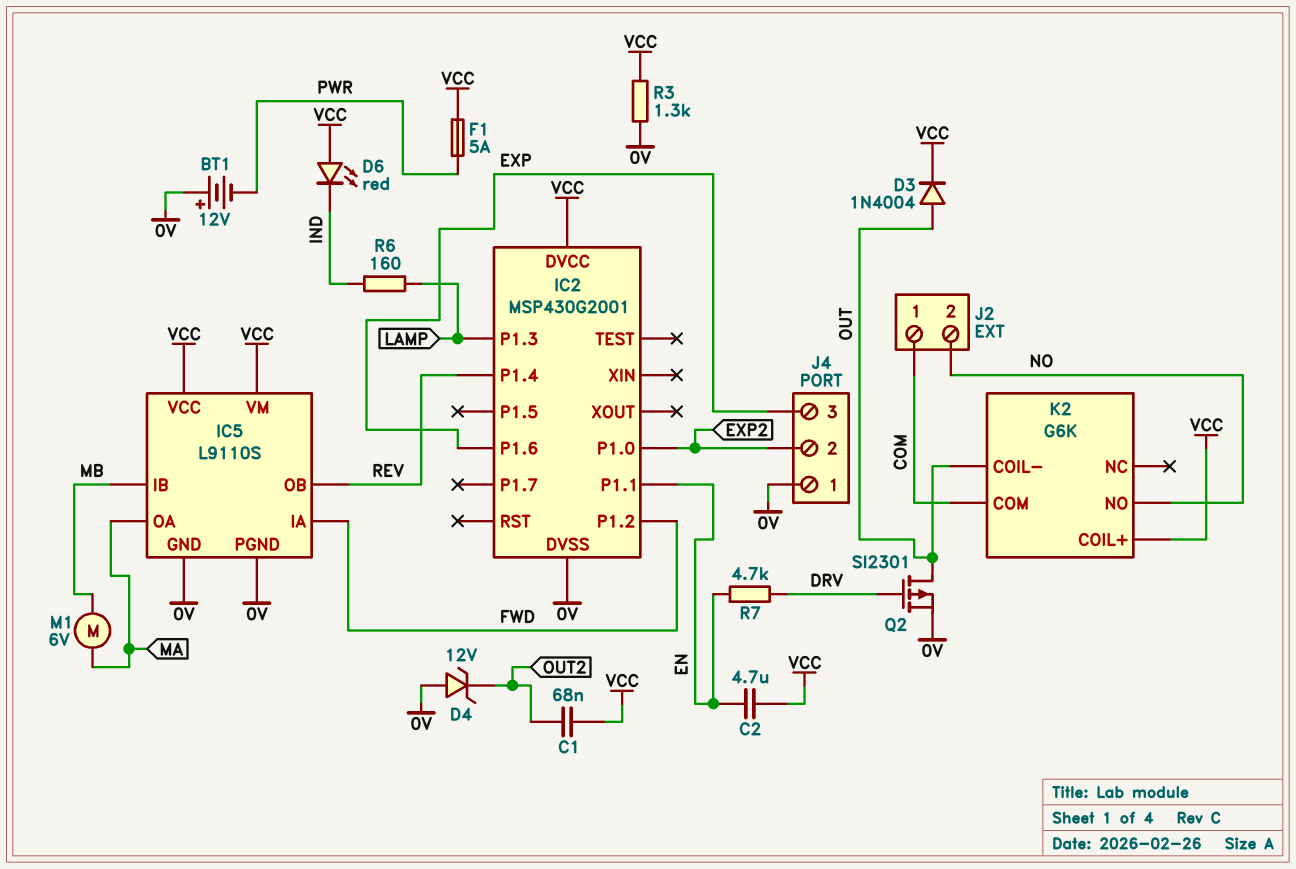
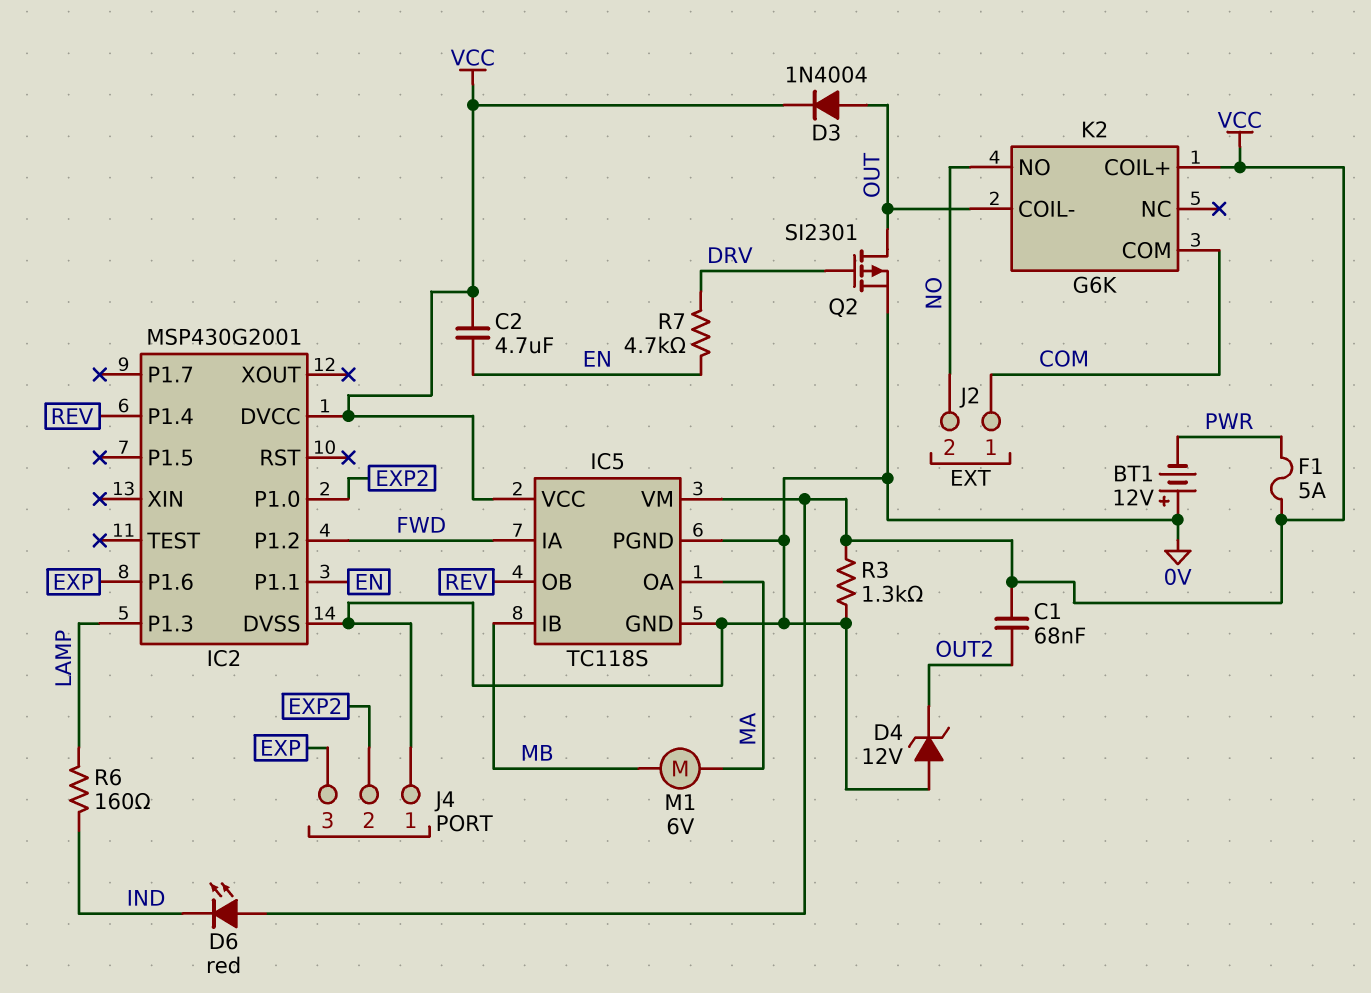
IC5: L9110S -> TC118S

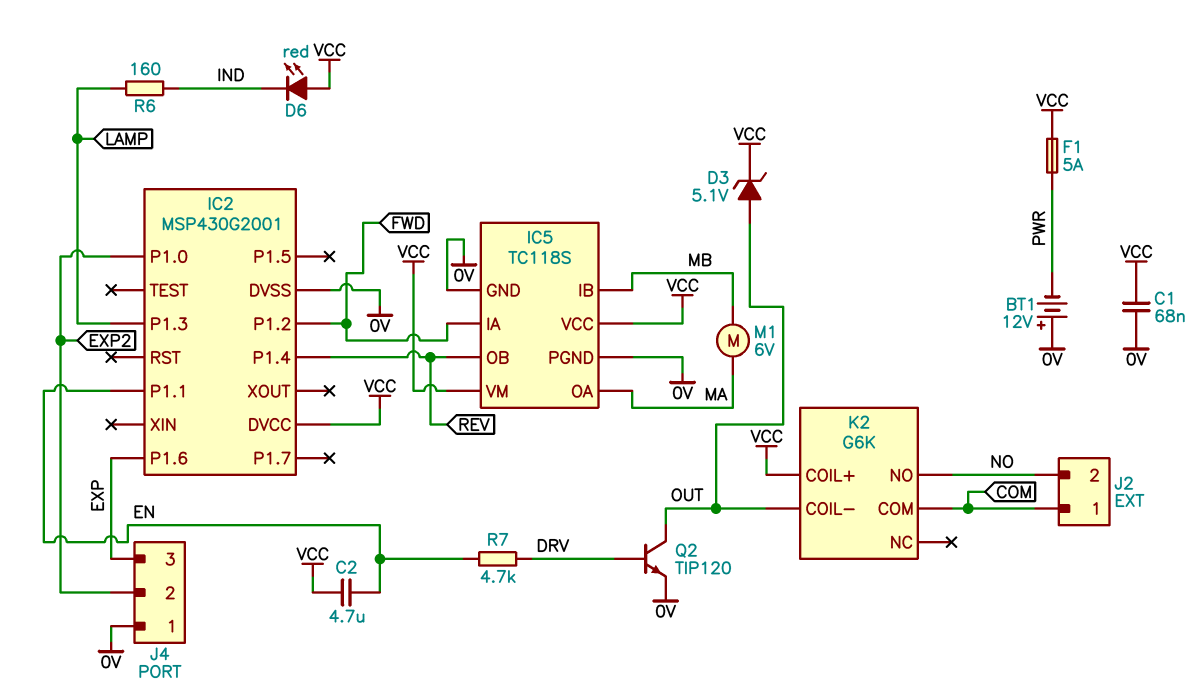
C1: 68nF (OUT2, VCC) -> 68nF (0V, VCC)
D3: diode 1N4004 (A OUT, K VCC) -> zener 5.1V (A OUT, K VCC)
D4: zener 12V (A 0V, K OUT2) -> none
Q2: PMOS SI2301 (G DRV, D OUT, S 0V) -> NPN TIP120 (B DRV, C OUT, E 0V)
R3: 1.3k (0V, VCC) -> none

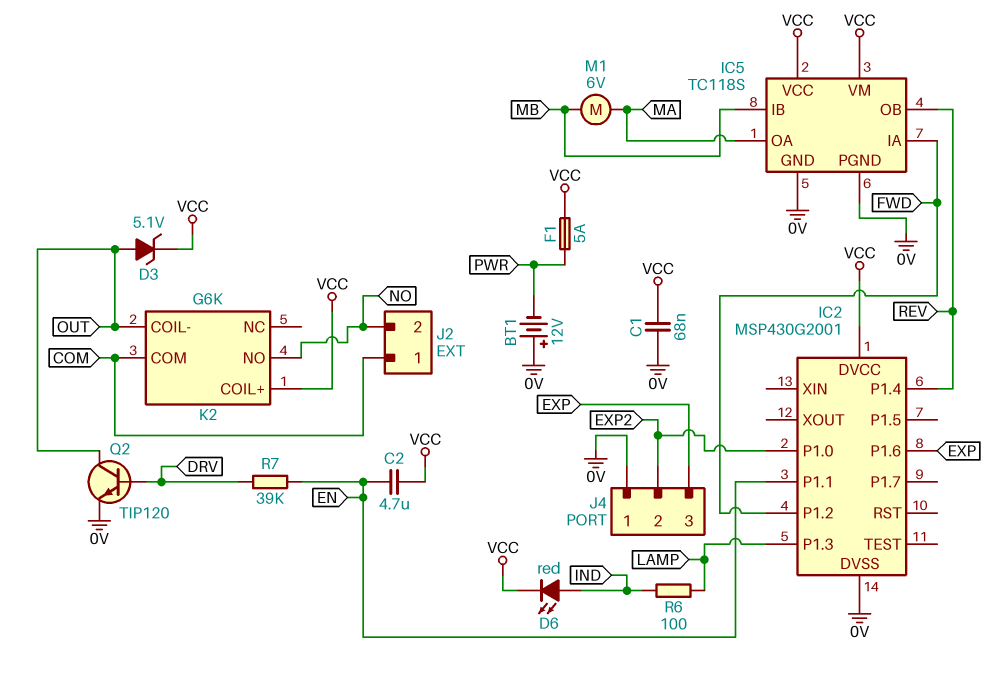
D6: LED red (A VCC, K IND) -> LED red (A IND, K VCC)
R6: 160 (IND, LAMP) -> 100 (IND, LAMP)
R7: 4.7k (DRV, EN) -> 39k (DRV, EN)

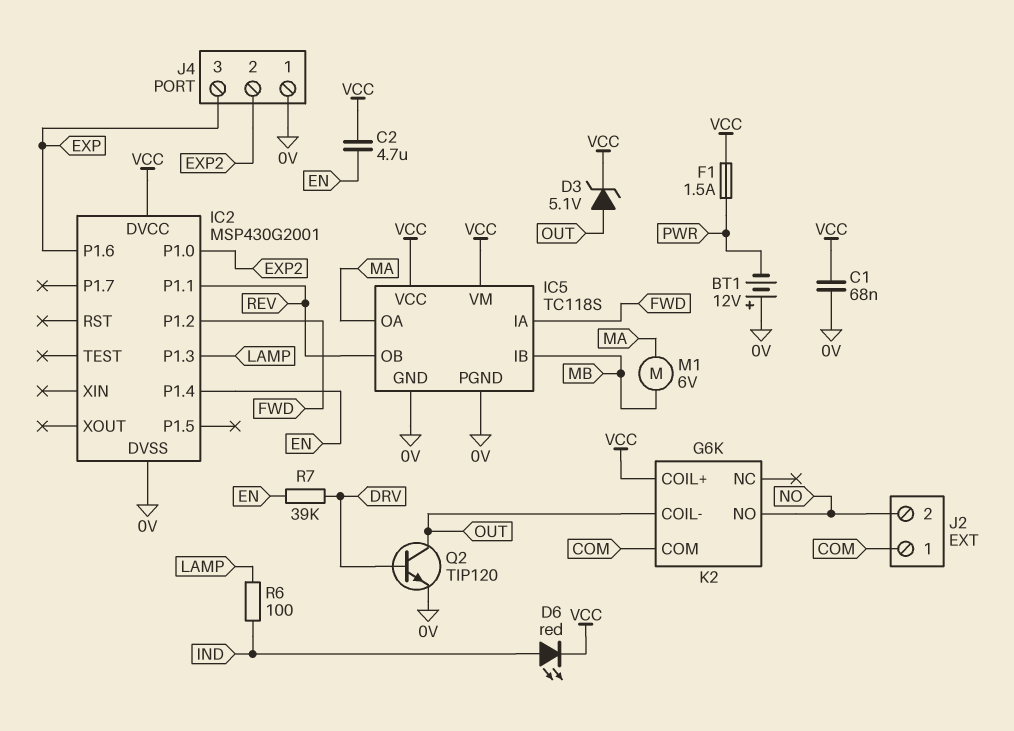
F1: 5A (PWR, VCC) -> 1.5A (PWR, VCC)
IC2 pin P1.1: EN -> REV
IC2 pin P1.4: REV -> EN

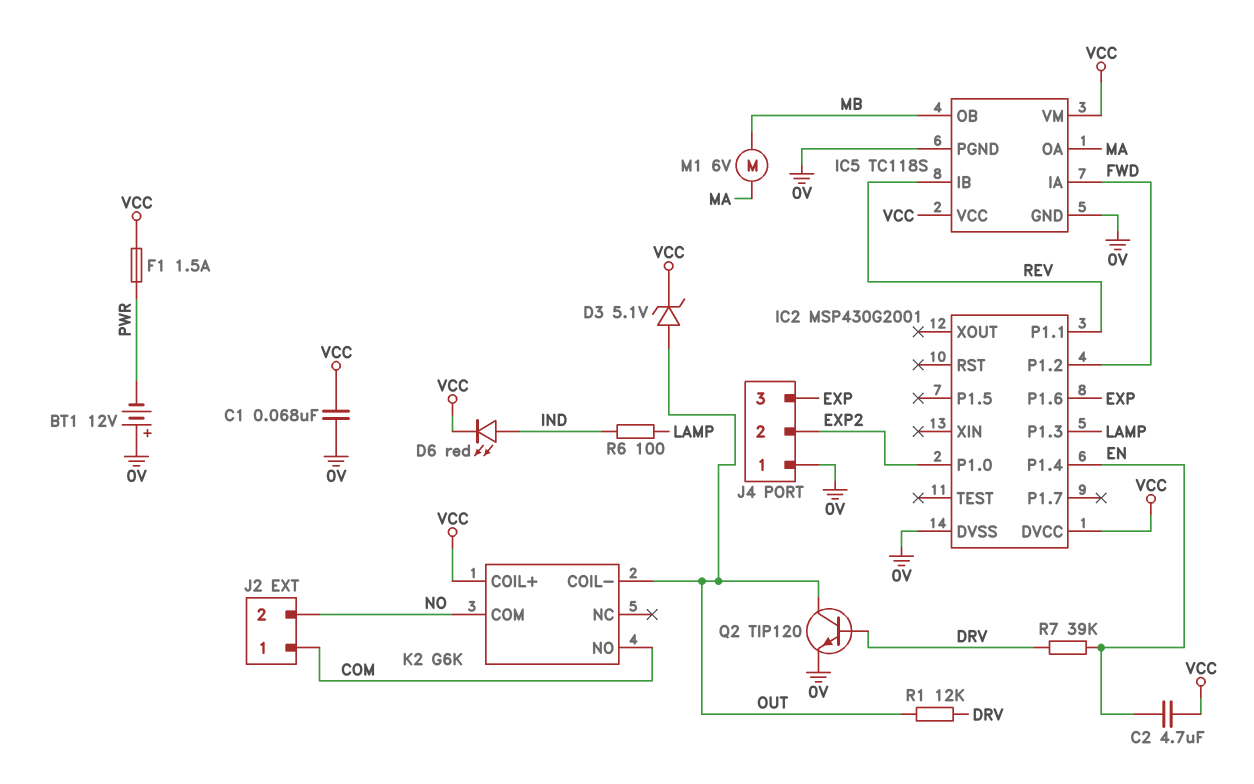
IC5 pin IB: MB -> REV
IC5 pin OB: REV -> MB
K2 pin COM: COM -> NO
K2 pin NO: NO -> COM
R1: none -> 12k (DRV, OUT)

